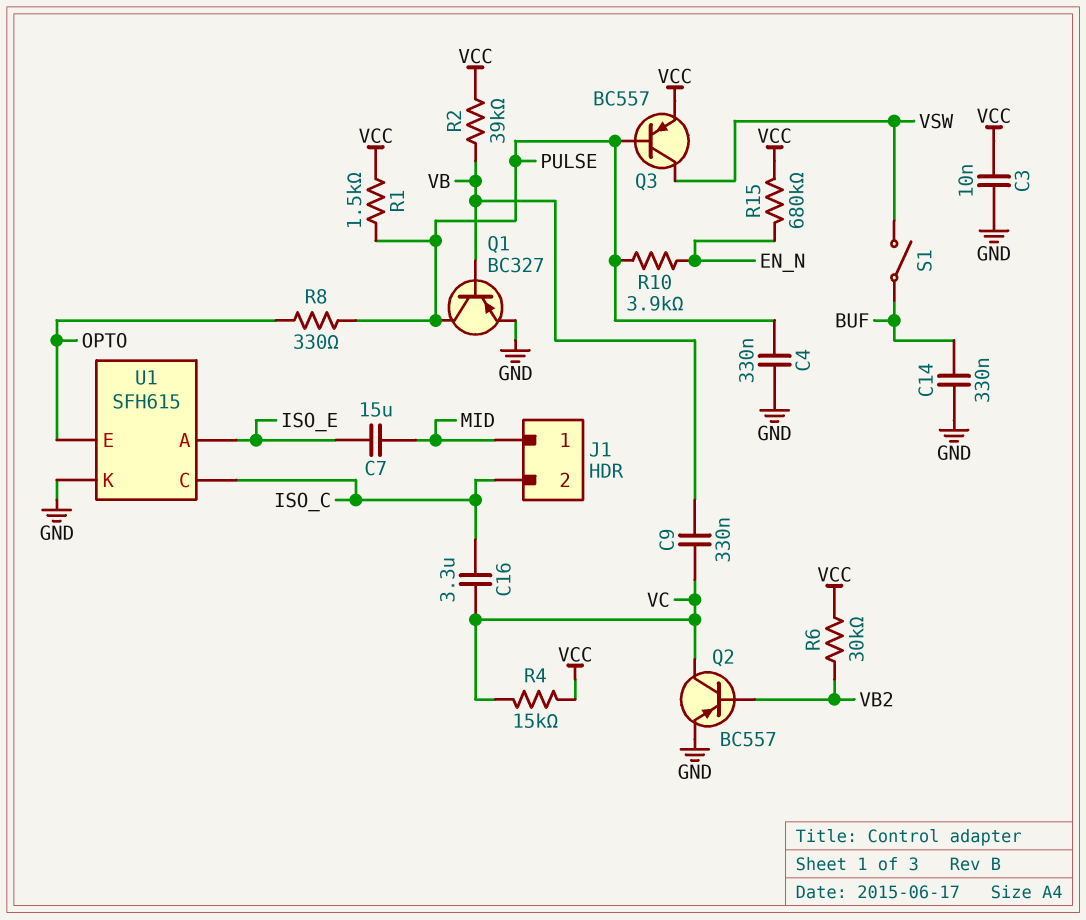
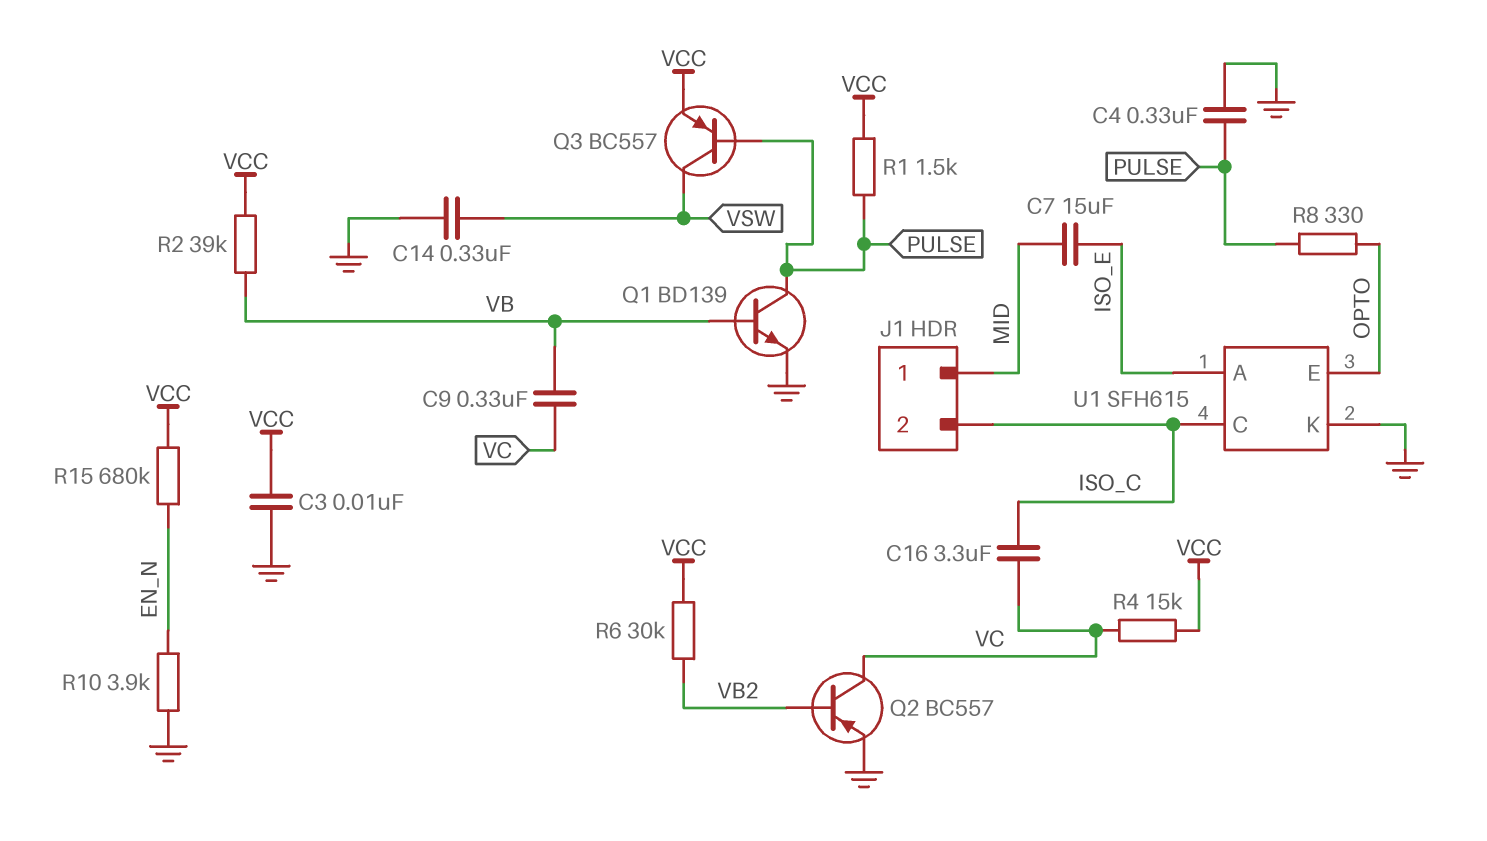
C14: 330nF (BUF, GND) -> 330nF (GND, VSW)
Q1: PNP BC327 (B VB, C PULSE, E GND) -> NPN BD139 (B VB, C PULSE, E GND)
R10: 3.9k (EN_N, PULSE) -> 3.9k (EN_N, GND)
S1: switch (BUF, VSW) -> none

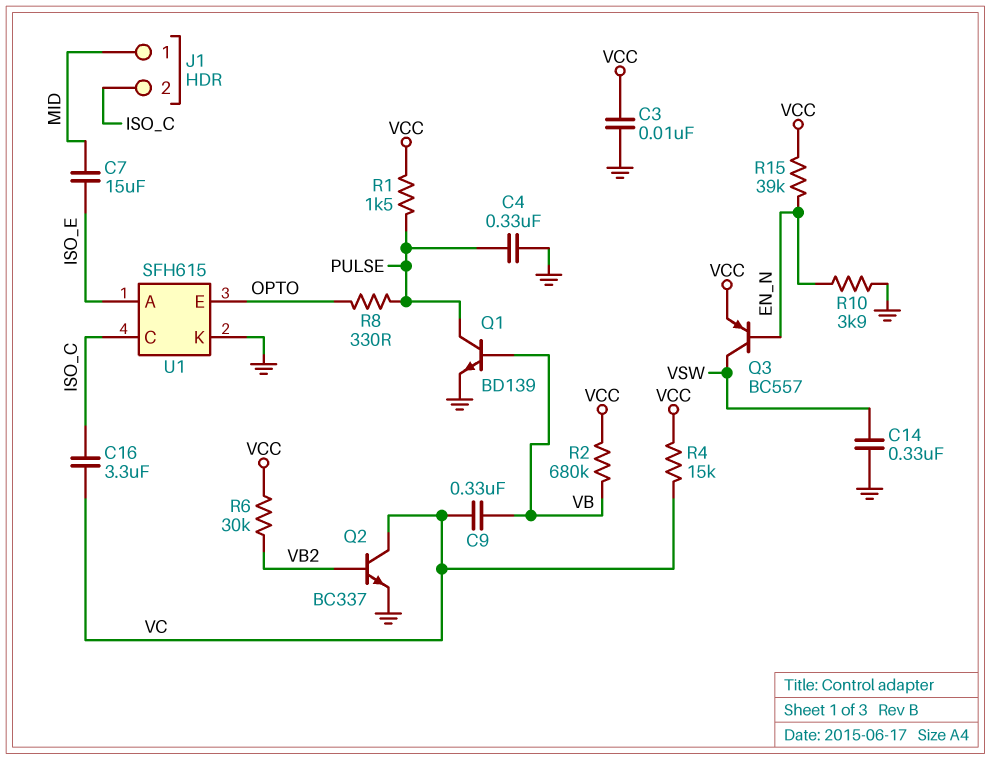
Q2: PNP BC557 (B VB2, C VC, E GND) -> NPN BC337 (B VB2, C VC, E GND)
Q3: PNP BC557 (B PULSE, C VSW, E VCC) -> PNP BC557 (B EN_N, C VSW, E VCC)
R2: 39k (VB, VCC) -> 680k (VB, VCC)
R15: 680k (EN_N, VCC) -> 39k (EN_N, VCC)

